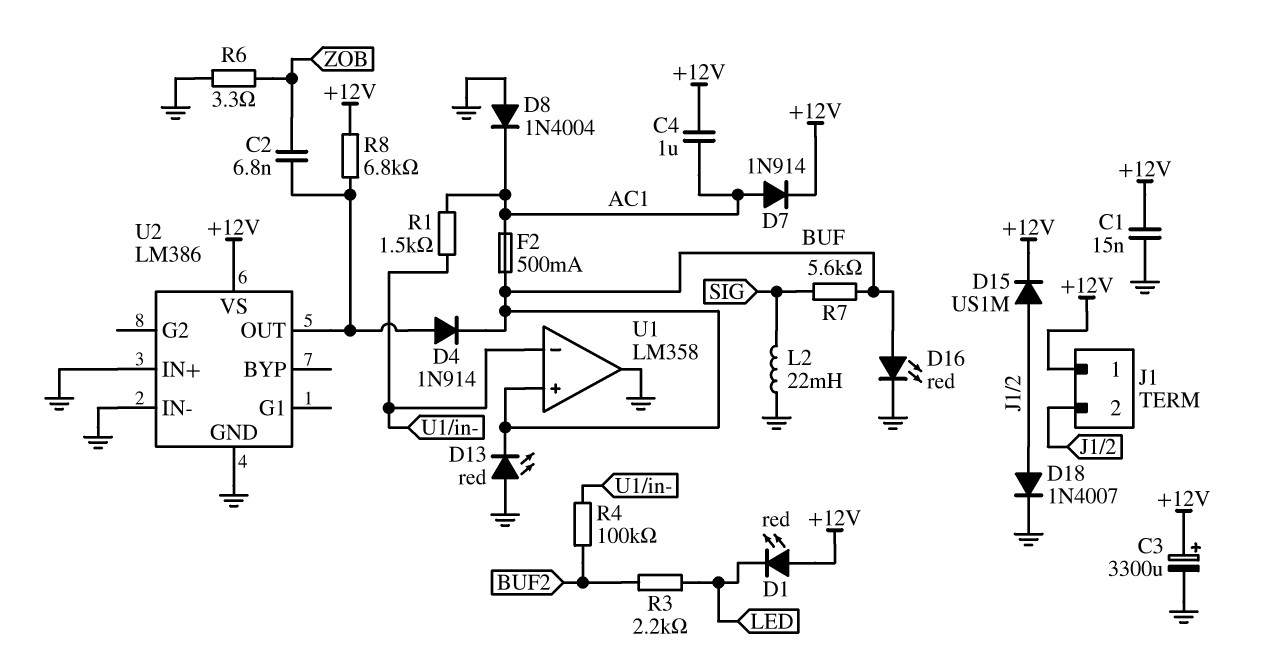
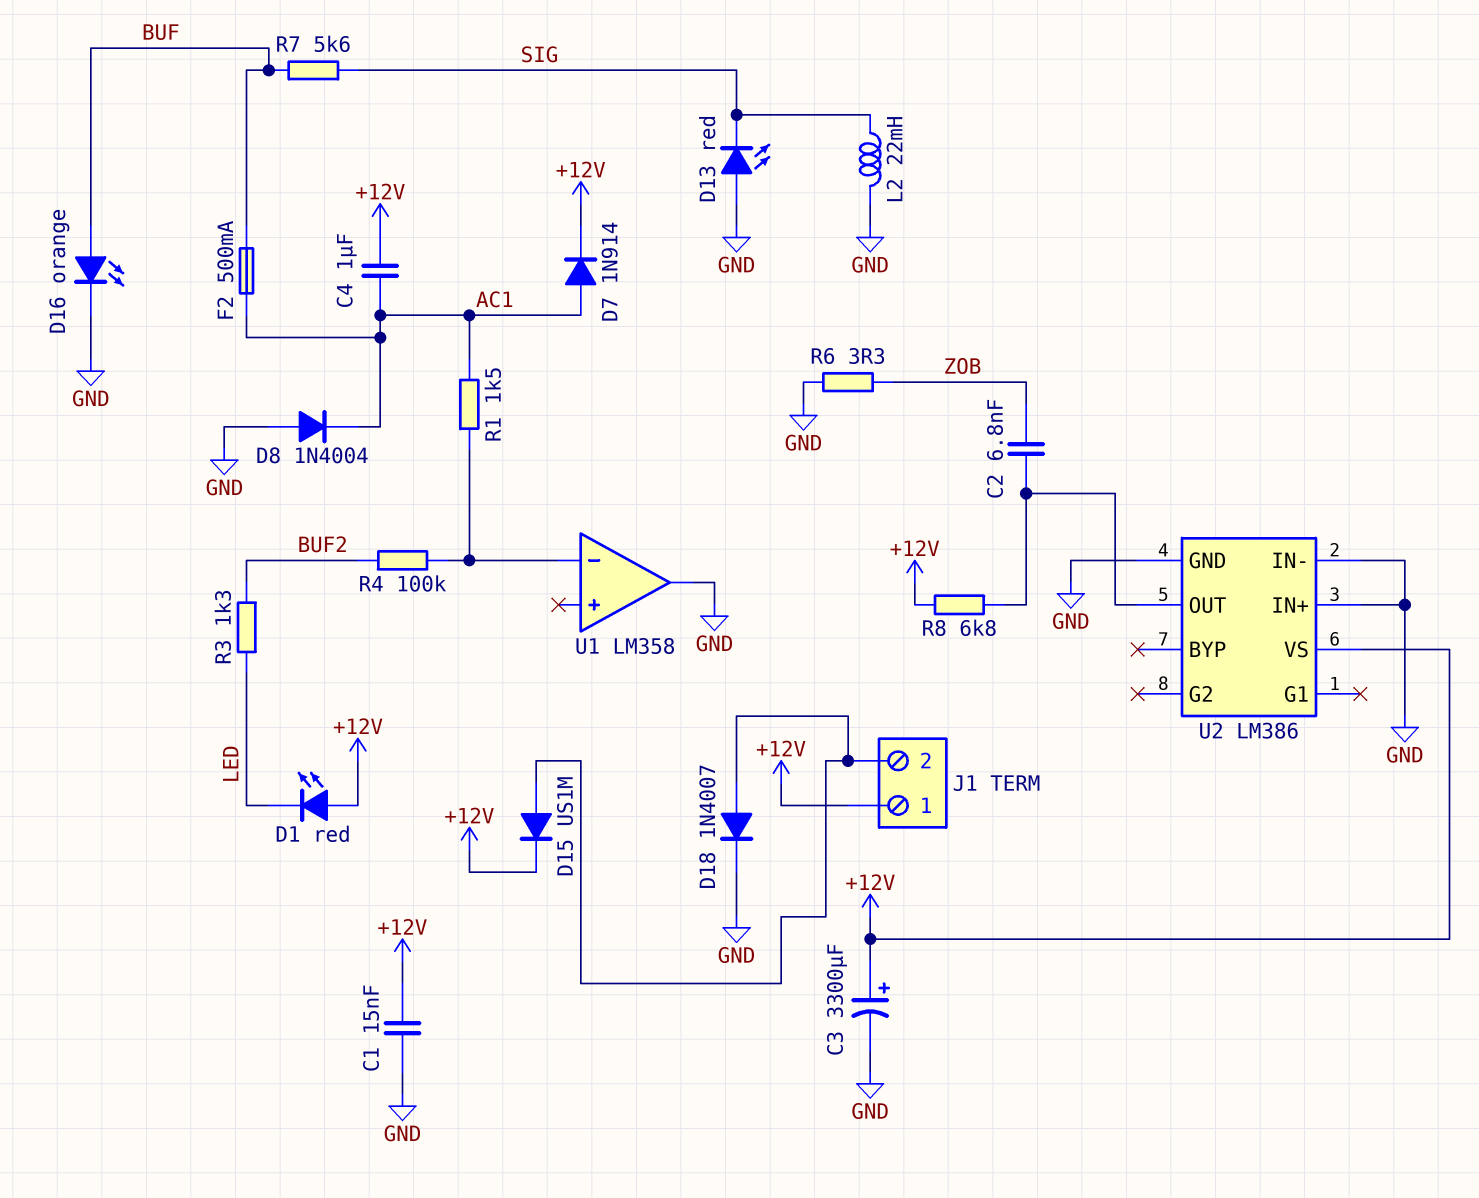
D4: diode 1N914 (A U2/OUT, K BUF) -> none
D13: LED red (A GND, K BUF) -> LED red (A GND, K SIG)
D16: LED red (A BUF, K GND) -> LED orange (A BUF, K GND)
R3: 2.2k (BUF2, LED) -> 1.3k (BUF2, LED)
U1 pin in+: BUF -> none

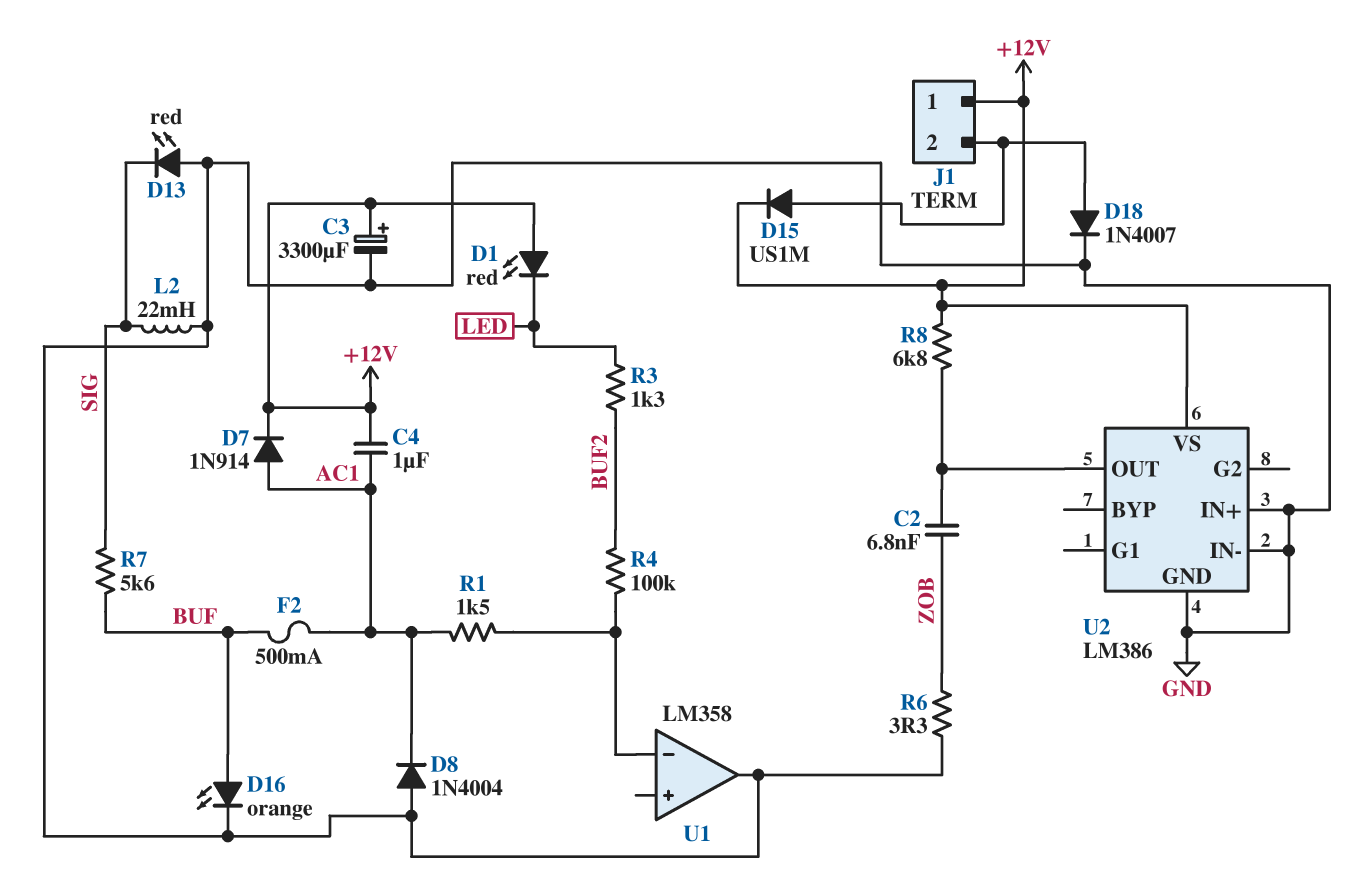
C1: 15nF (+12V, GND) -> none

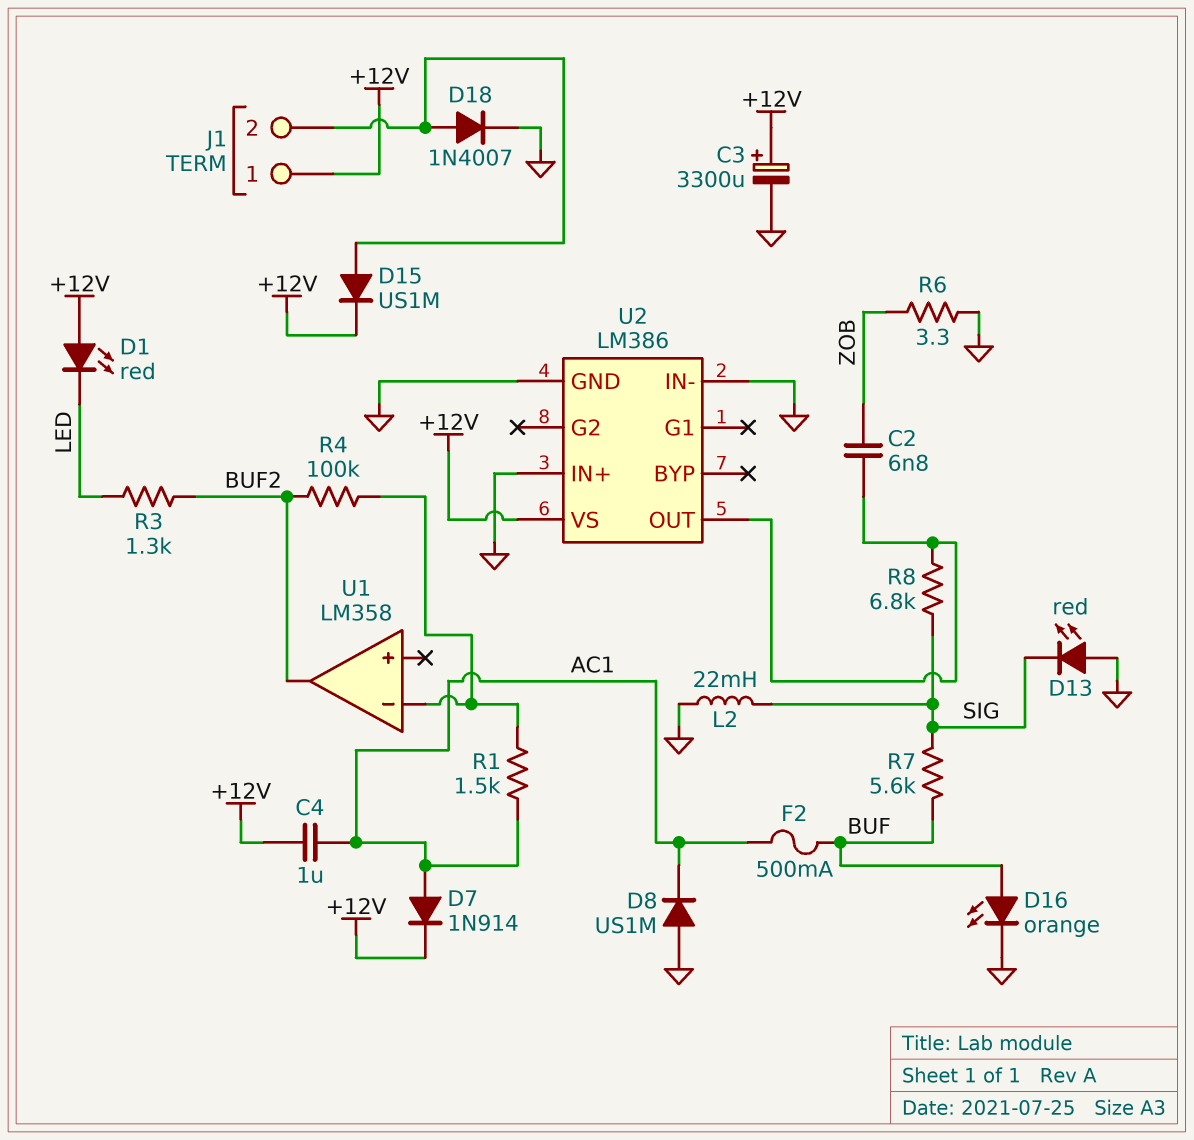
D8: diode 1N4004 (A GND, K AC1) -> diode US1M (A GND, K AC1)
R8: 6.8k (+12V, U2/OUT) -> 6.8k (SIG, U2/OUT)
U1 pin out: GND -> BUF2

